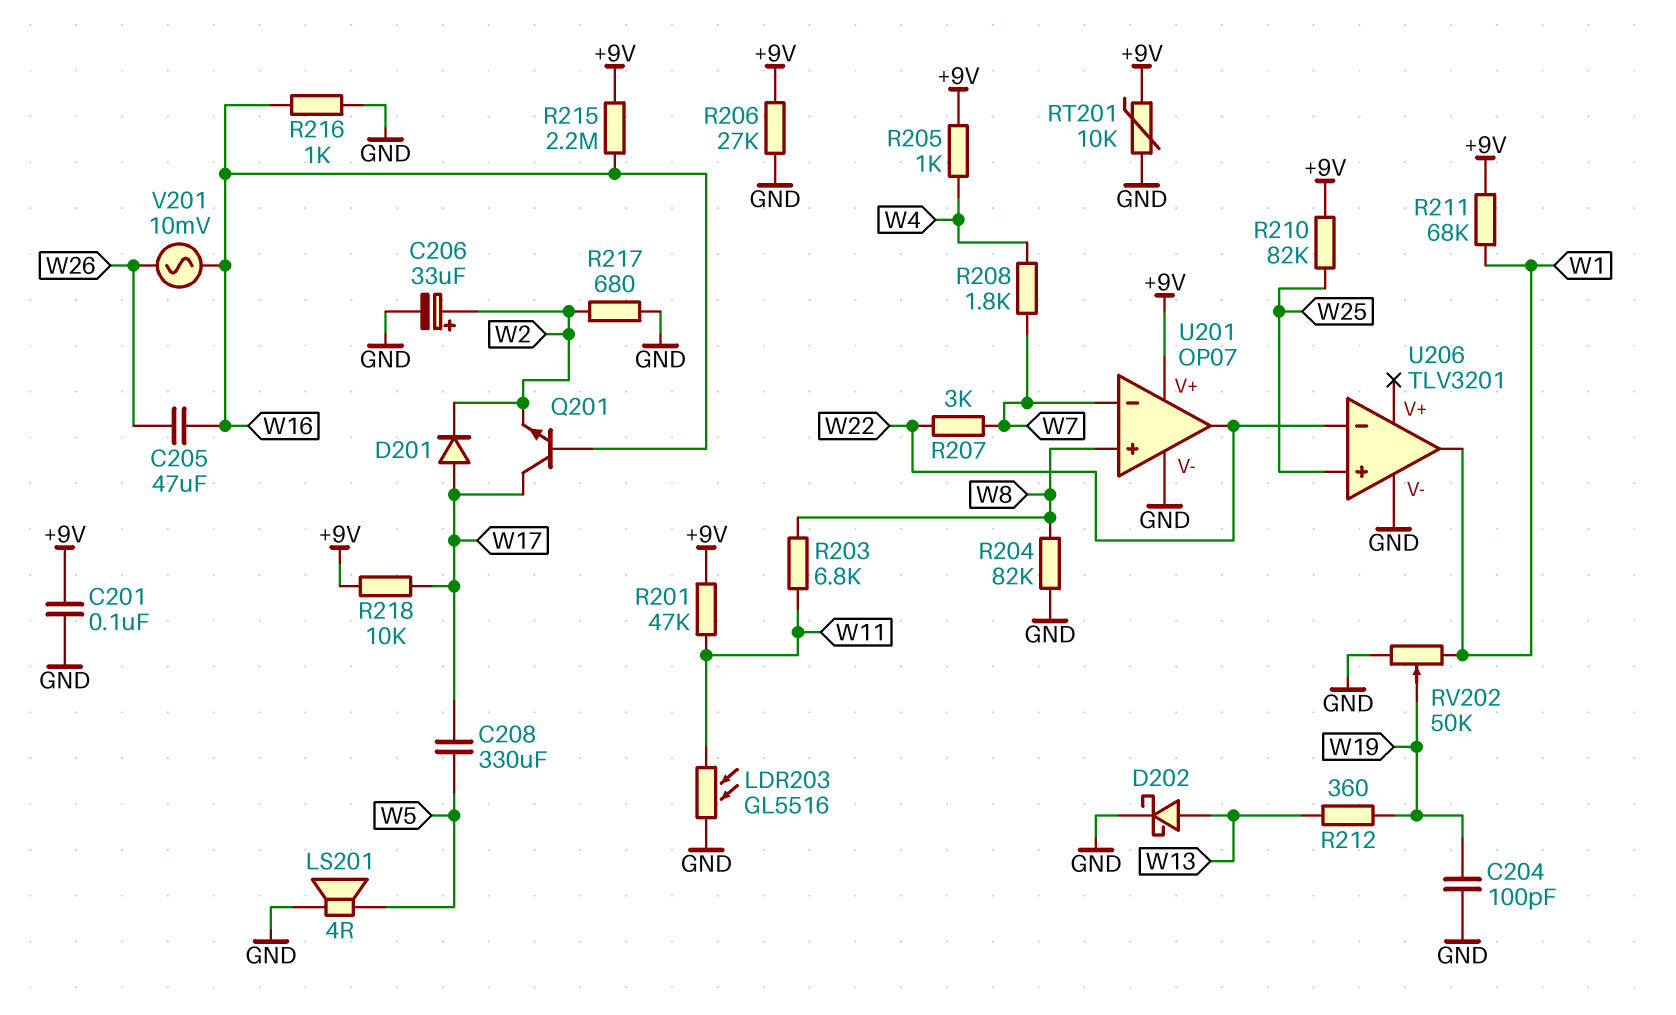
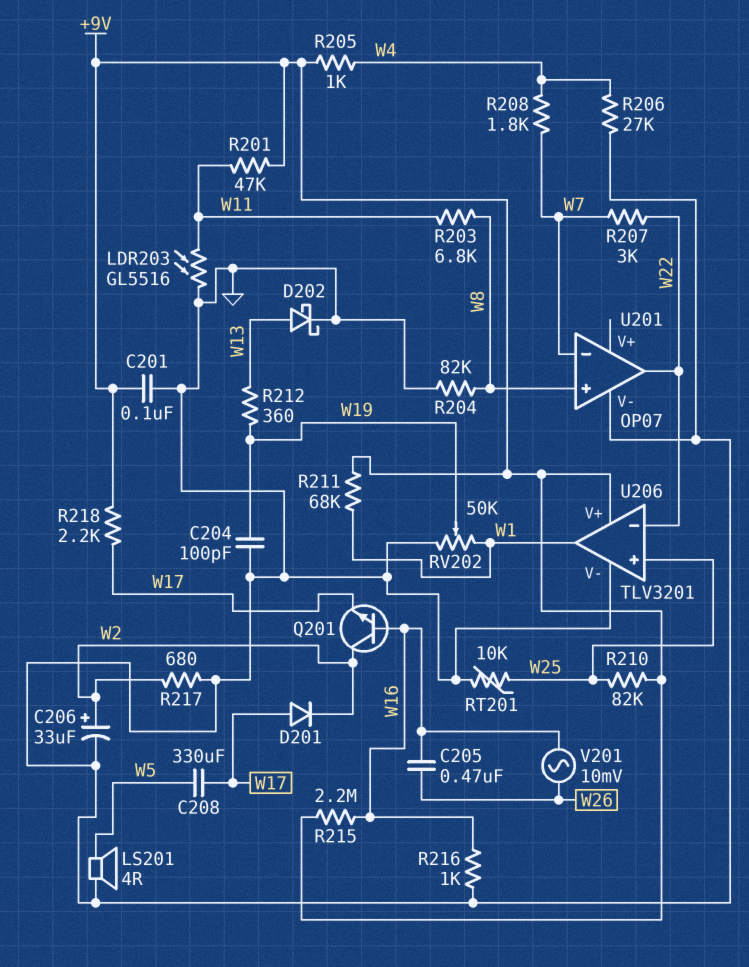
C205: 47uF (W16, W26) -> 470nF (W16, W26)
Q201: NPN (B W16, C W17, E W2) -> NPN (B W16, C W2, E W17)
R206: 27k (+9V, GND) -> 27k (GND, W4)
R218: 10k (+9V, W17) -> 2.2k (+9V, W17)
RT201: 10k (+9V, GND) -> 10k (GND, W25)
U201 pin V+: +9V -> none
U206 pin V+: none -> +9V

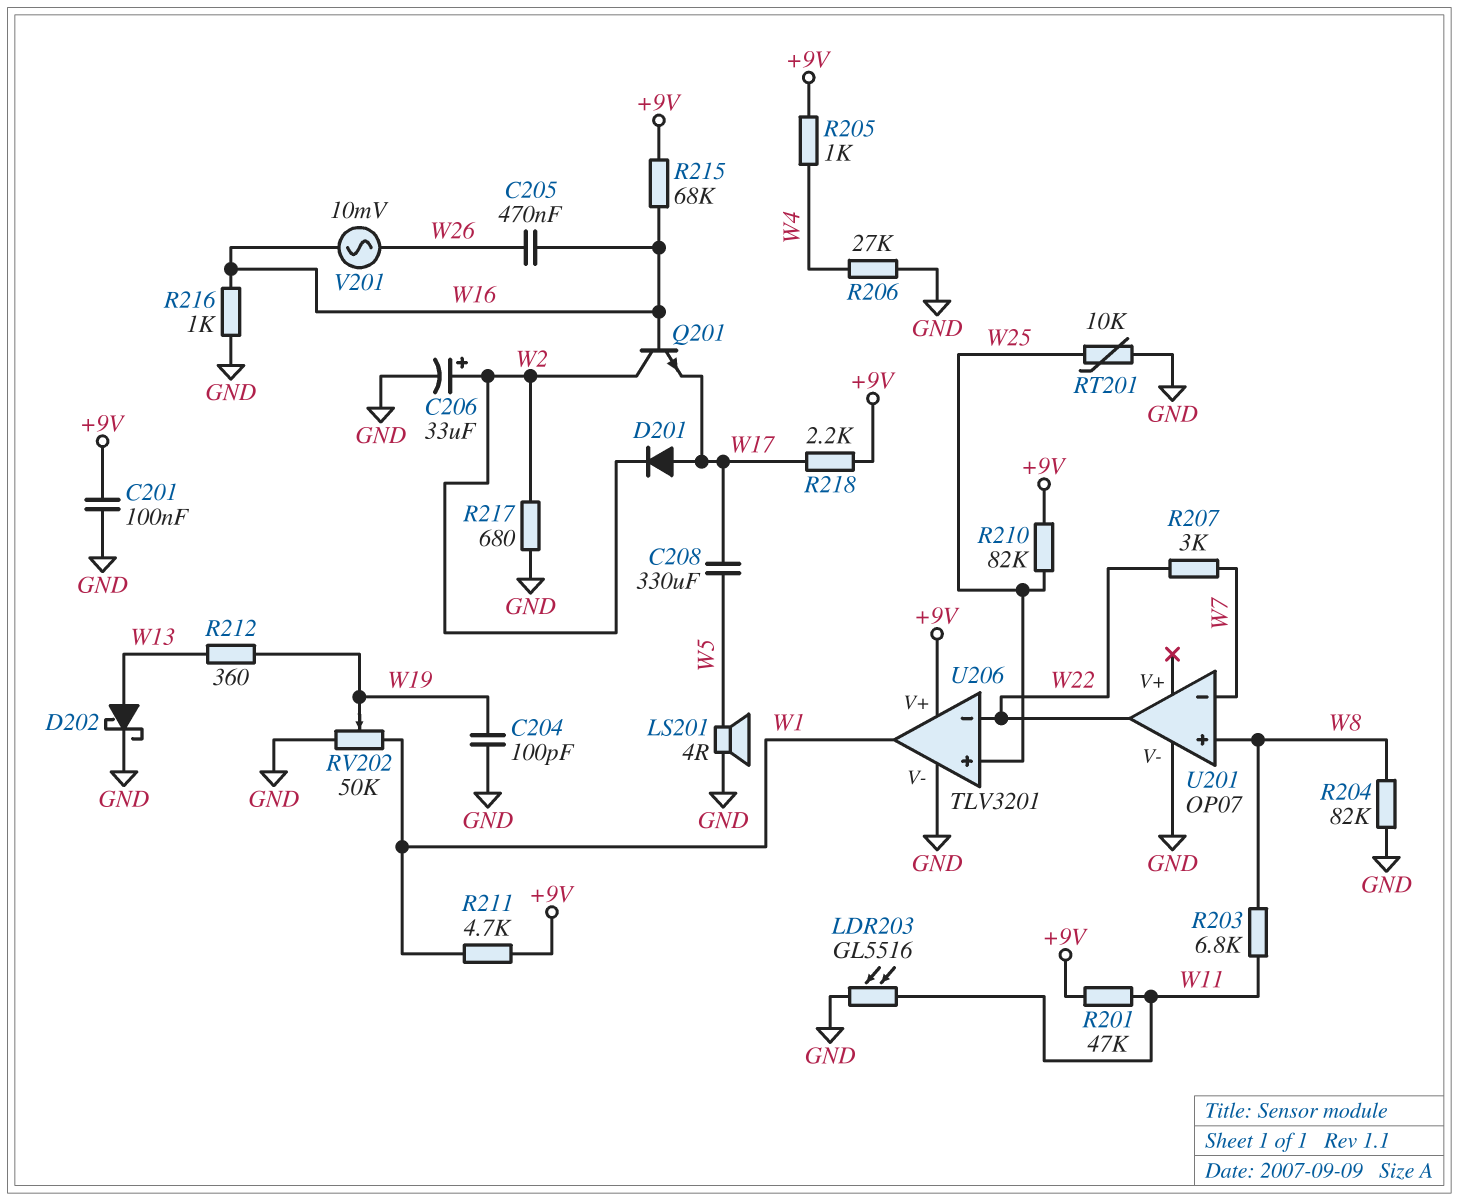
R208: 1.8k (W4, W7) -> none
R211: 68k (+9V, W1) -> 4.7k (+9V, W1)
R215: 2.2M (+9V, W16) -> 68k (+9V, W16)

